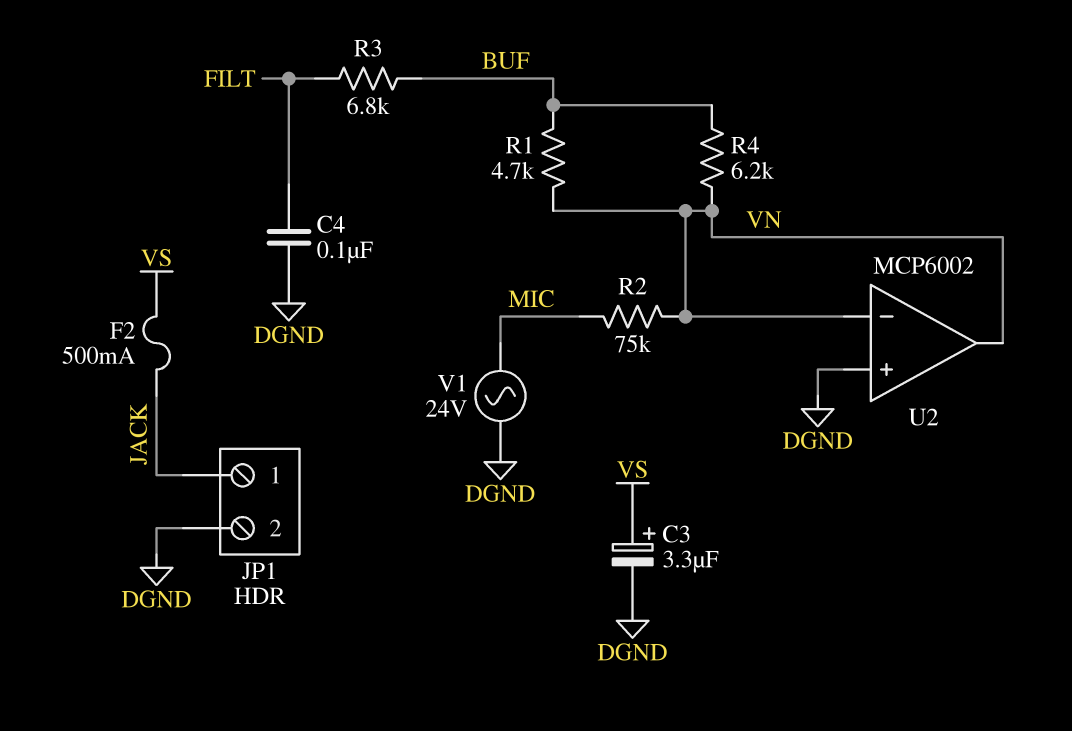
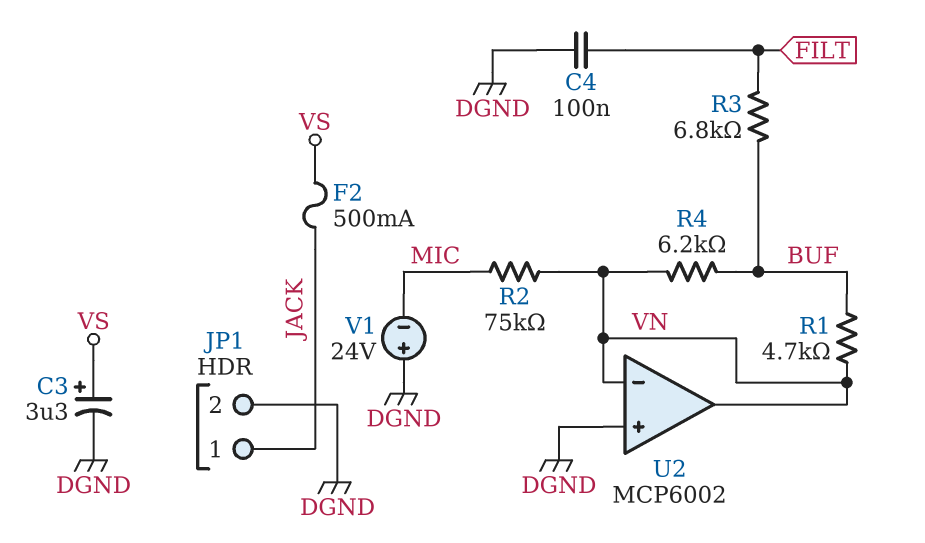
V1: AC 24V (DGND, MIC) -> 24V (plus DGND, minus MIC)

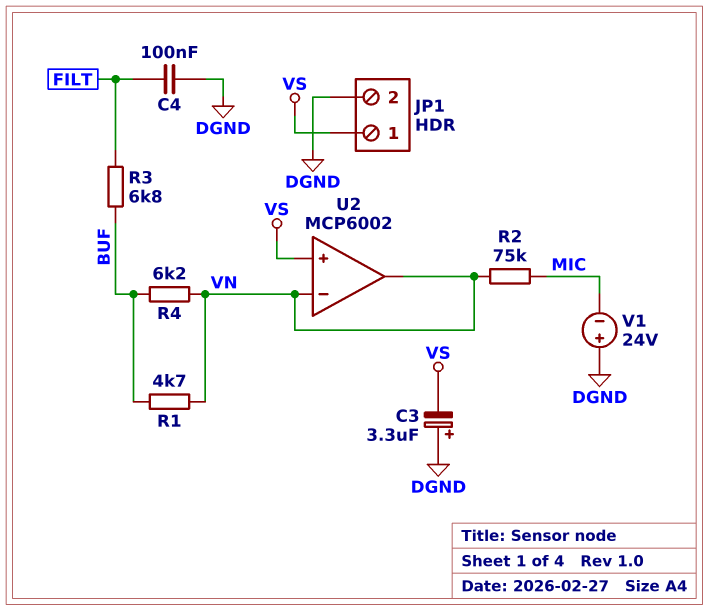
C3: 3.3uF (plus VS, minus DGND) -> 3.3uF (plus DGND, minus VS)
F2: 500mA (JACK, VS) -> none
JP1 pin 1: JACK -> VS
U2 pin in+: DGND -> VS

